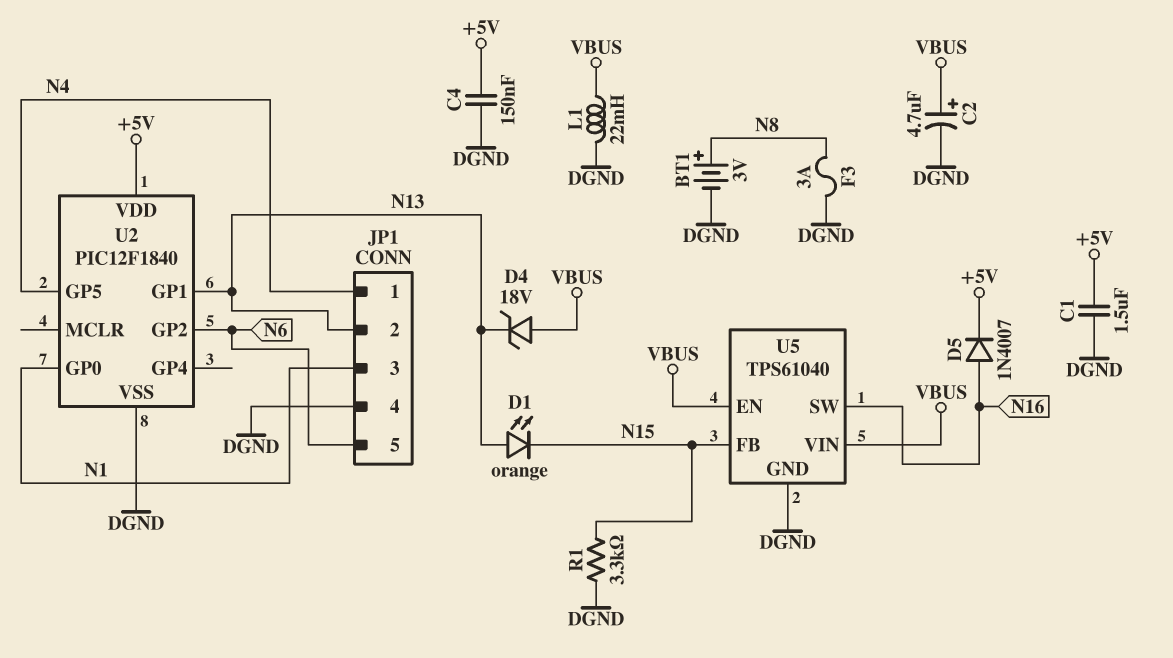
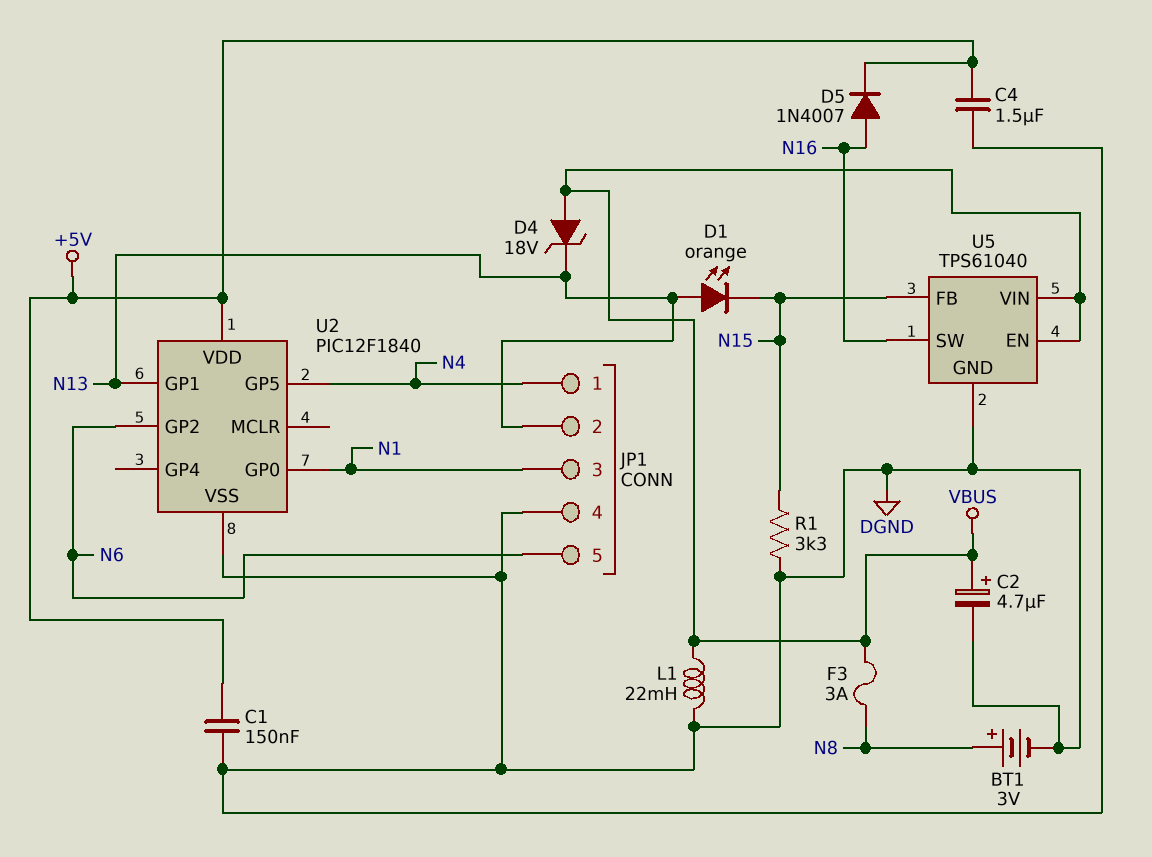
C1: 1.5uF (+5V, DGND) -> 150nF (+5V, DGND)
C4: 150nF (+5V, DGND) -> 1.5uF (+5V, DGND)
F3: 3A (DGND, N8) -> 3A (N8, VBUS)

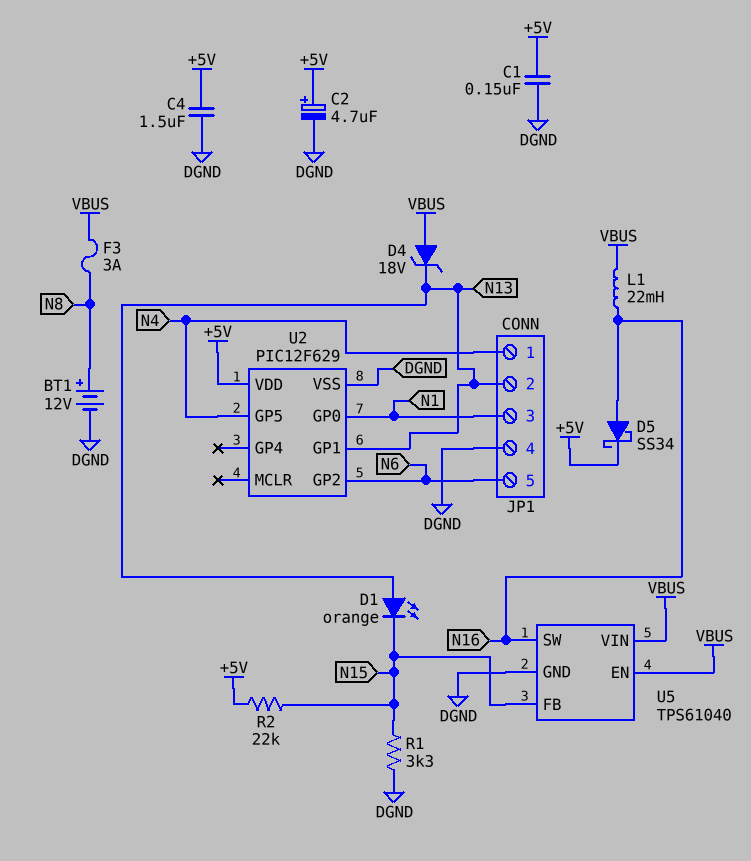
BT1: 3V (plus N8, minus DGND) -> 12V (plus N8, minus DGND)
C2: 4.7uF (plus VBUS, minus DGND) -> 4.7uF (plus +5V, minus DGND)
D5: diode 1N4007 (A N16, K +5V) -> schottky SS34 (A N16, K +5V)
L1: 22mH (DGND, VBUS) -> 22mH (N16, VBUS)
R2: none -> 22k (+5V, N15)
U2: PIC12F1840 -> PIC12F629

